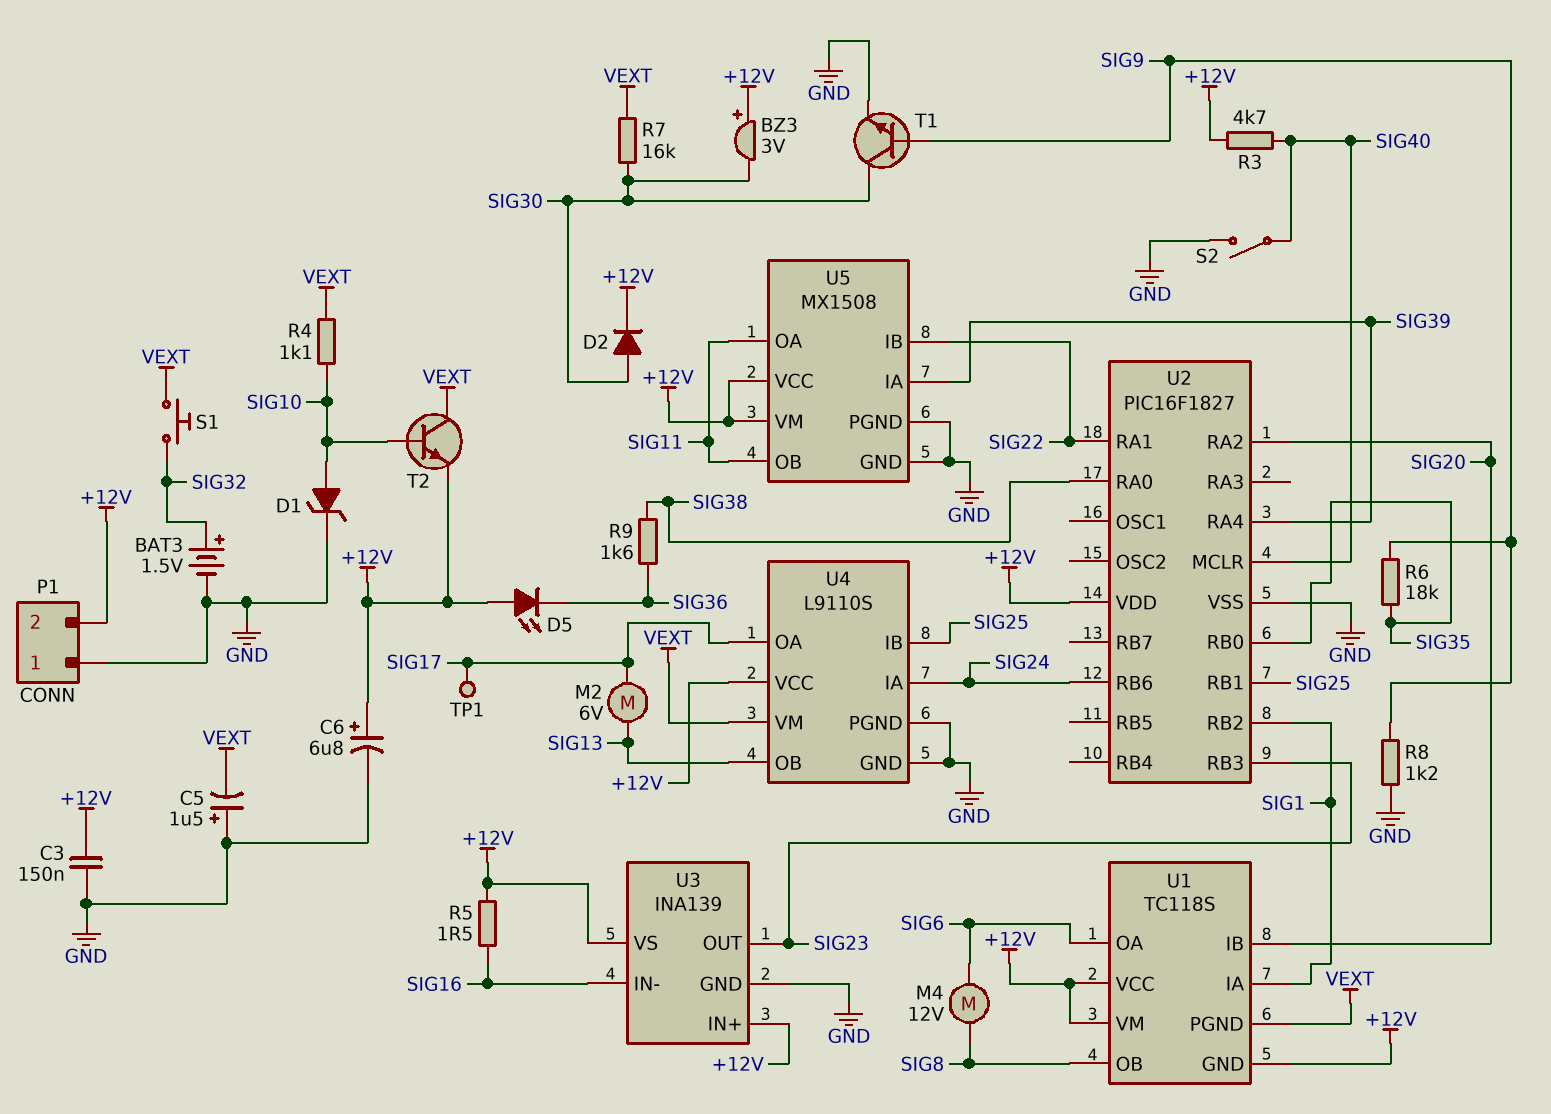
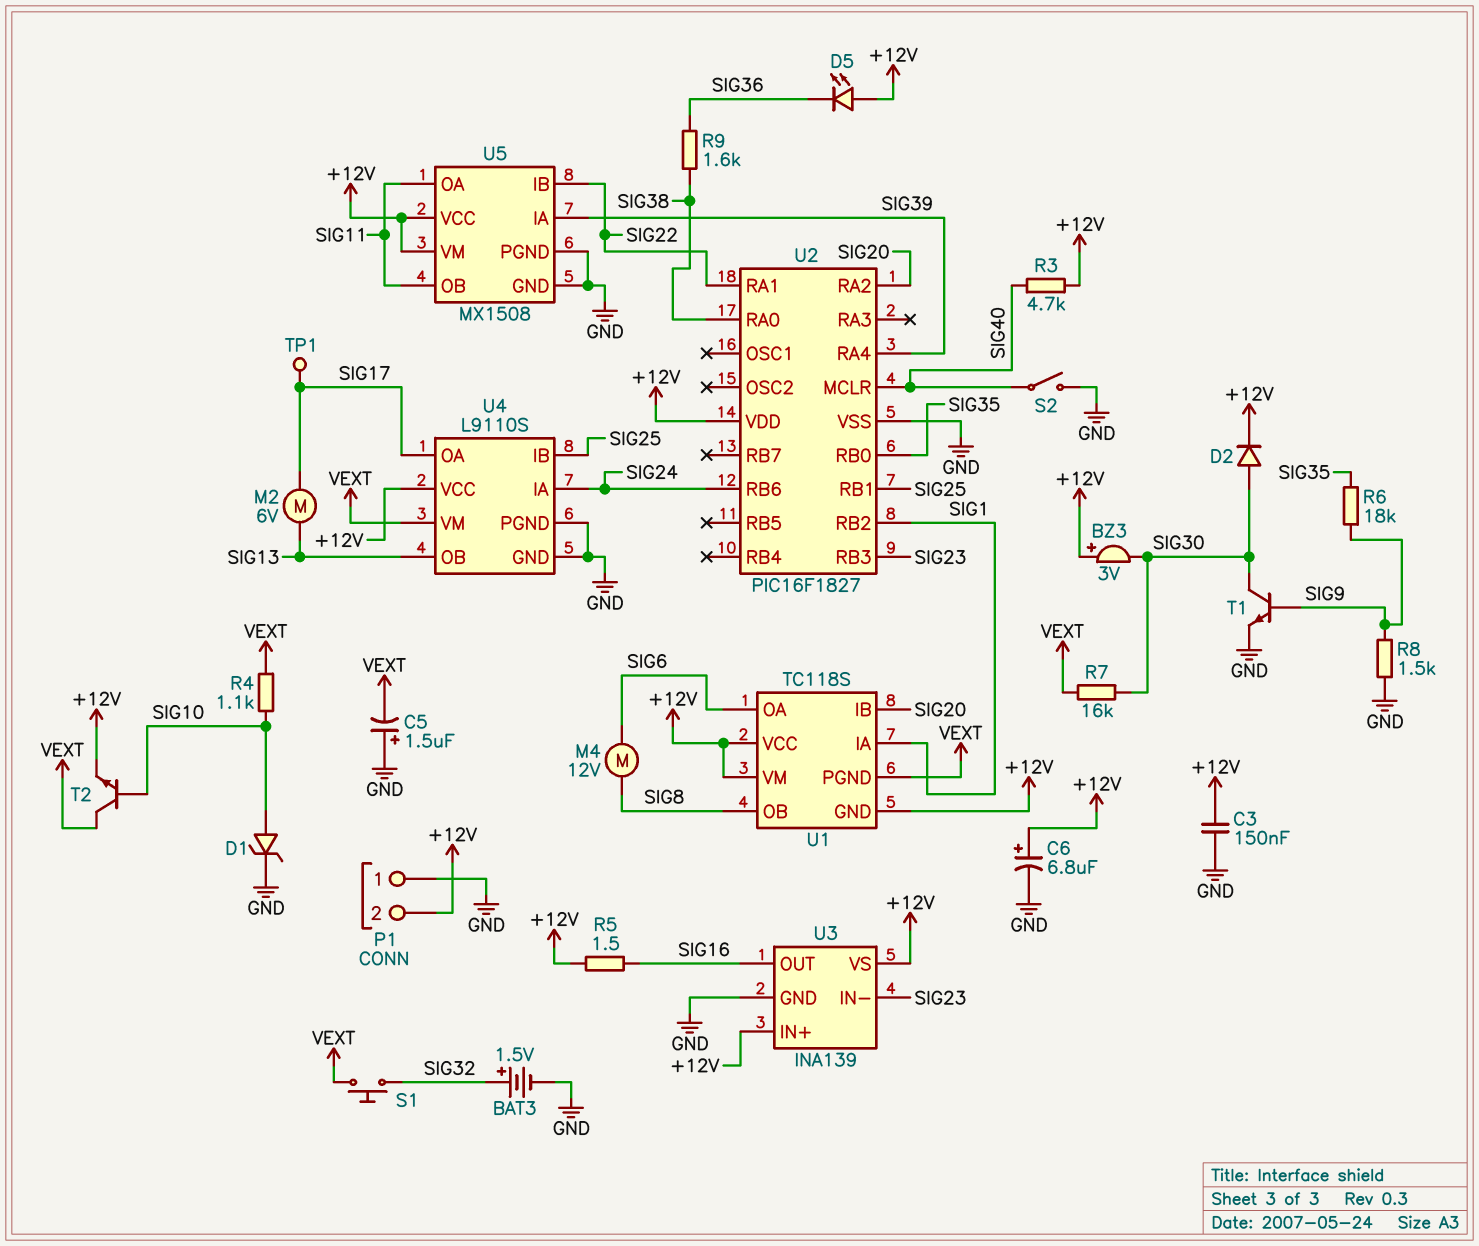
R8: 1.2k (GND, SIG9) -> 1.5k (GND, SIG9)
U3 pin IN-: SIG16 -> SIG23
U3 pin OUT: SIG23 -> SIG16

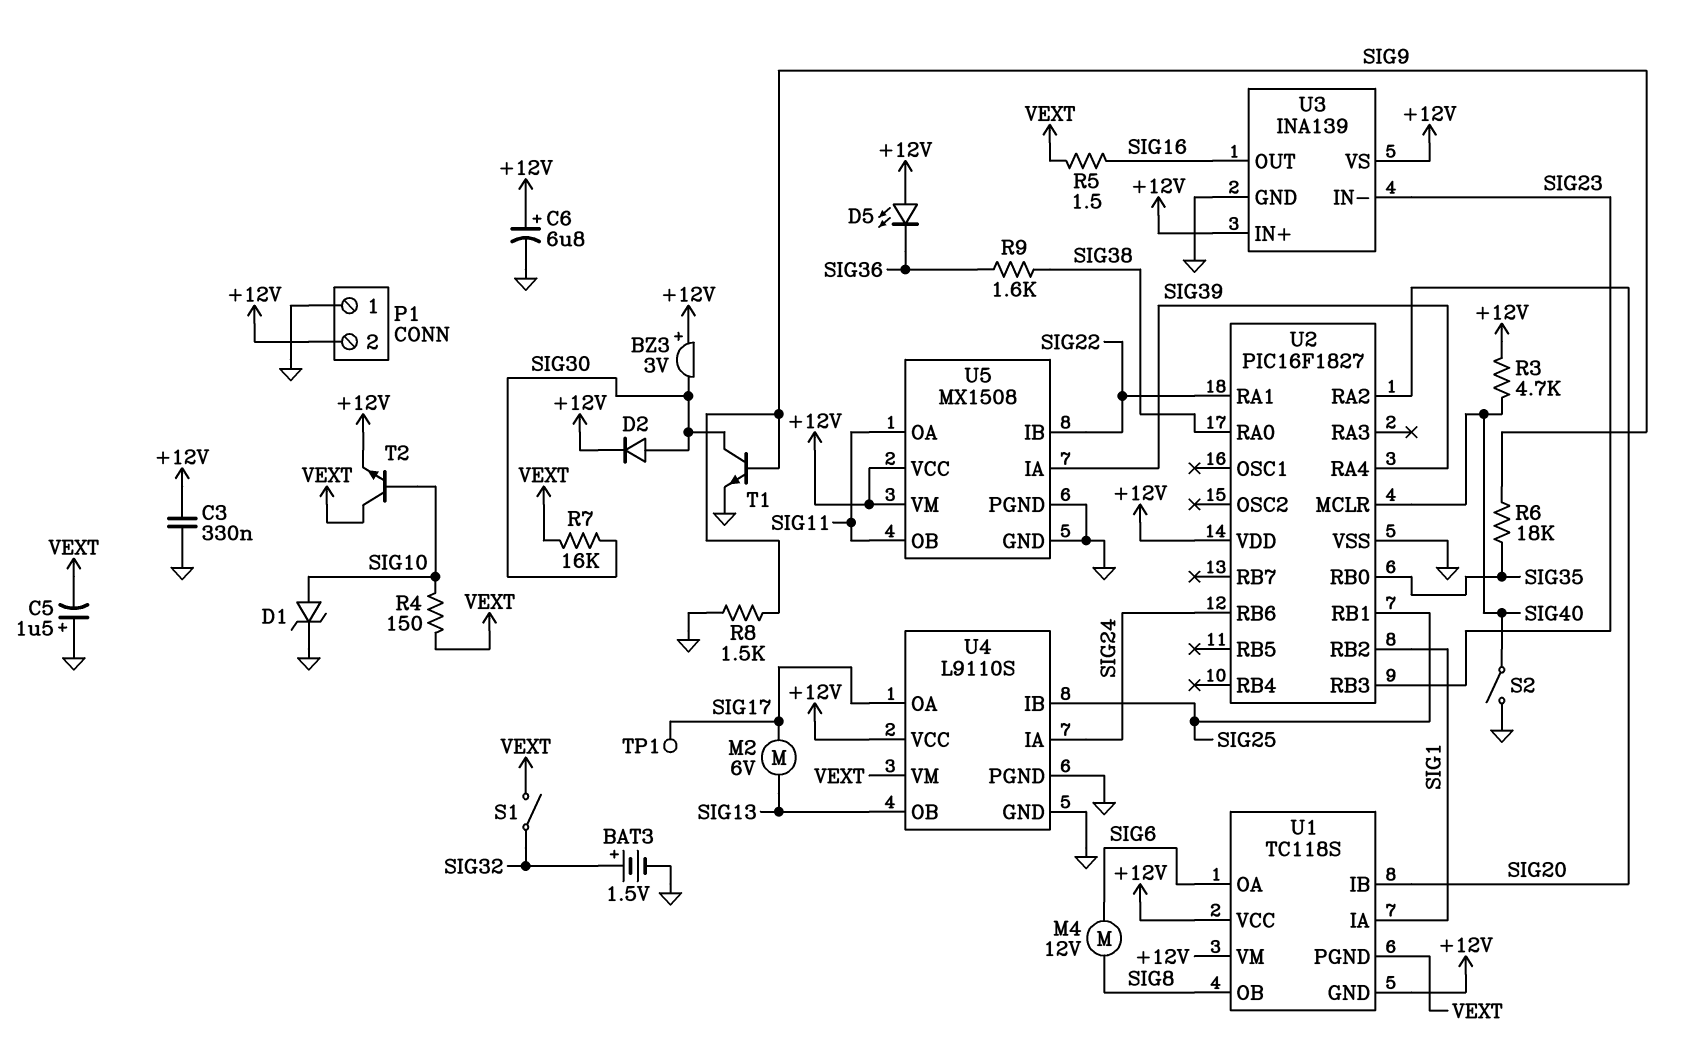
C3: 150nF (+12V, GND) -> 330nF (+12V, GND)
R4: 1.1k (SIG10, VEXT) -> 150 (SIG10, VEXT)
R5: 1.5 (+12V, SIG16) -> 1.5 (SIG16, VEXT)
S1: button (SIG32, VEXT) -> switch (SIG32, VEXT)

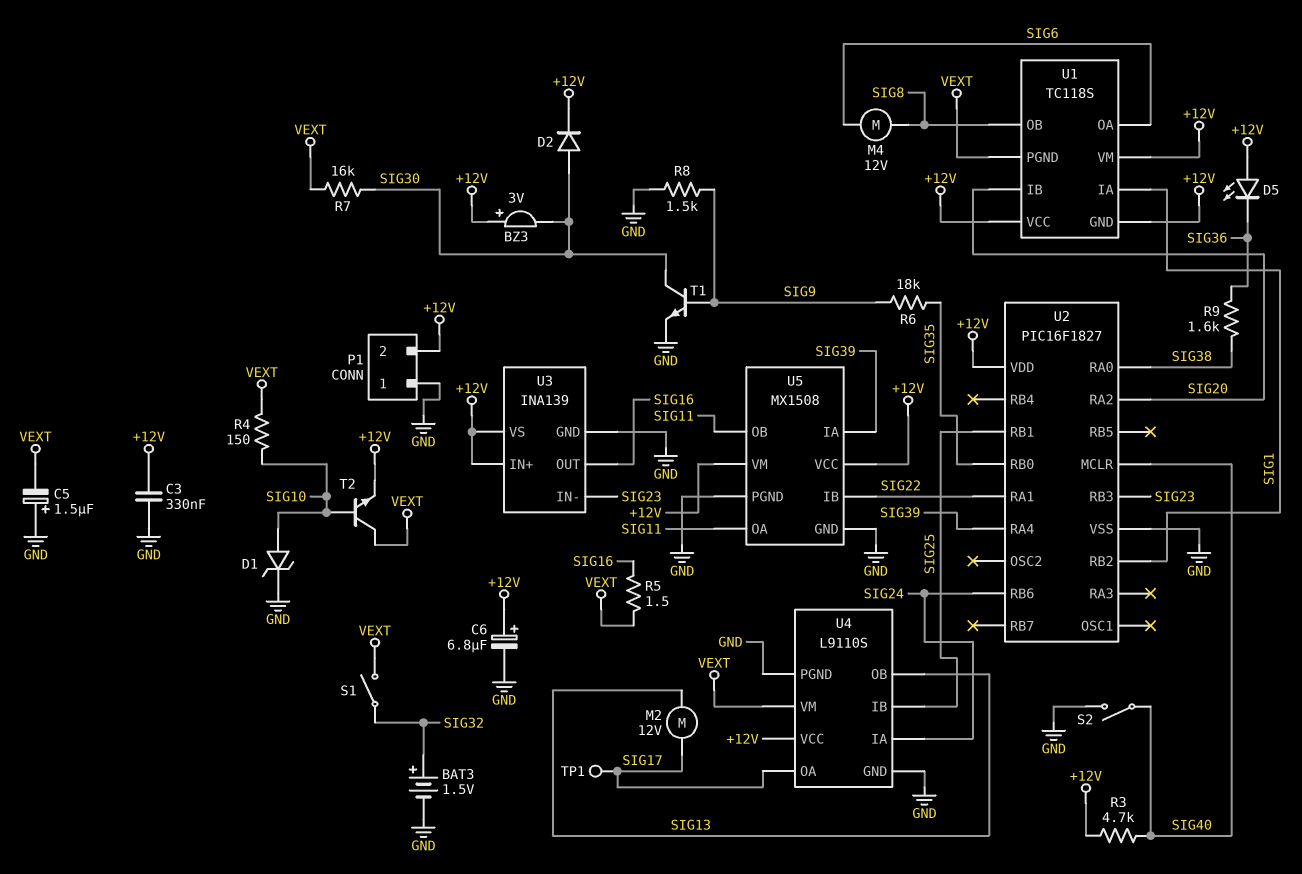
M2: motor 6V (SIG13, SIG17) -> motor 12V (SIG13, SIG17)

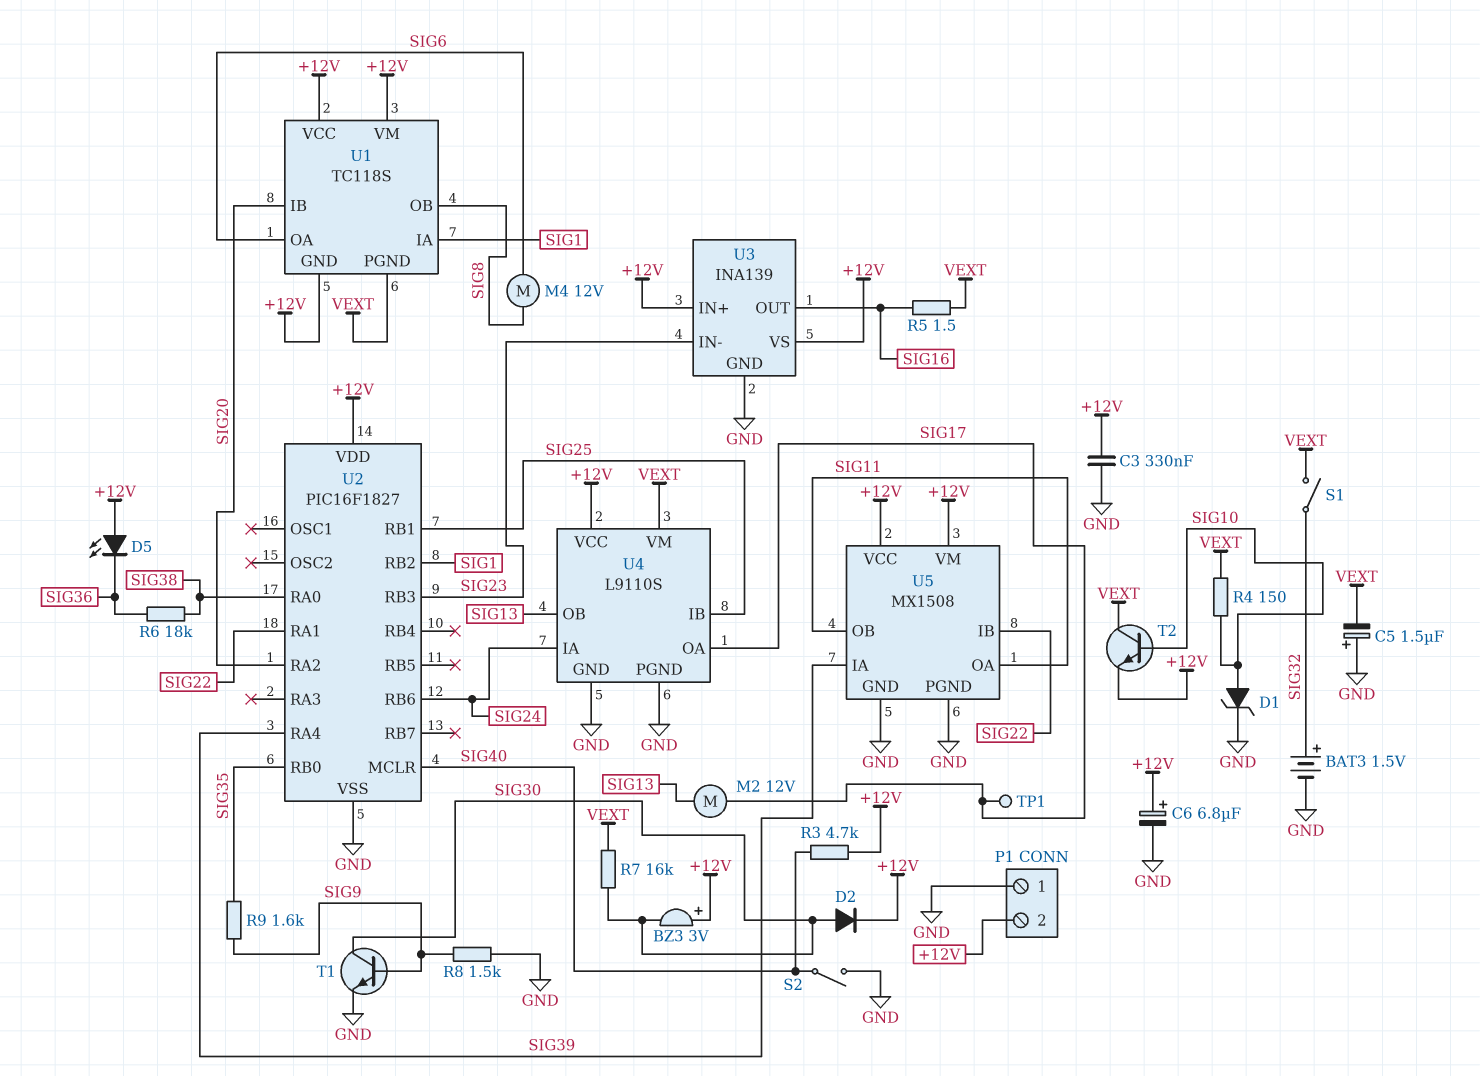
R6: 18k (SIG9, SIG35) -> 18k (SIG36, SIG38)
R9: 1.6k (SIG36, SIG38) -> 1.6k (SIG9, SIG35)

